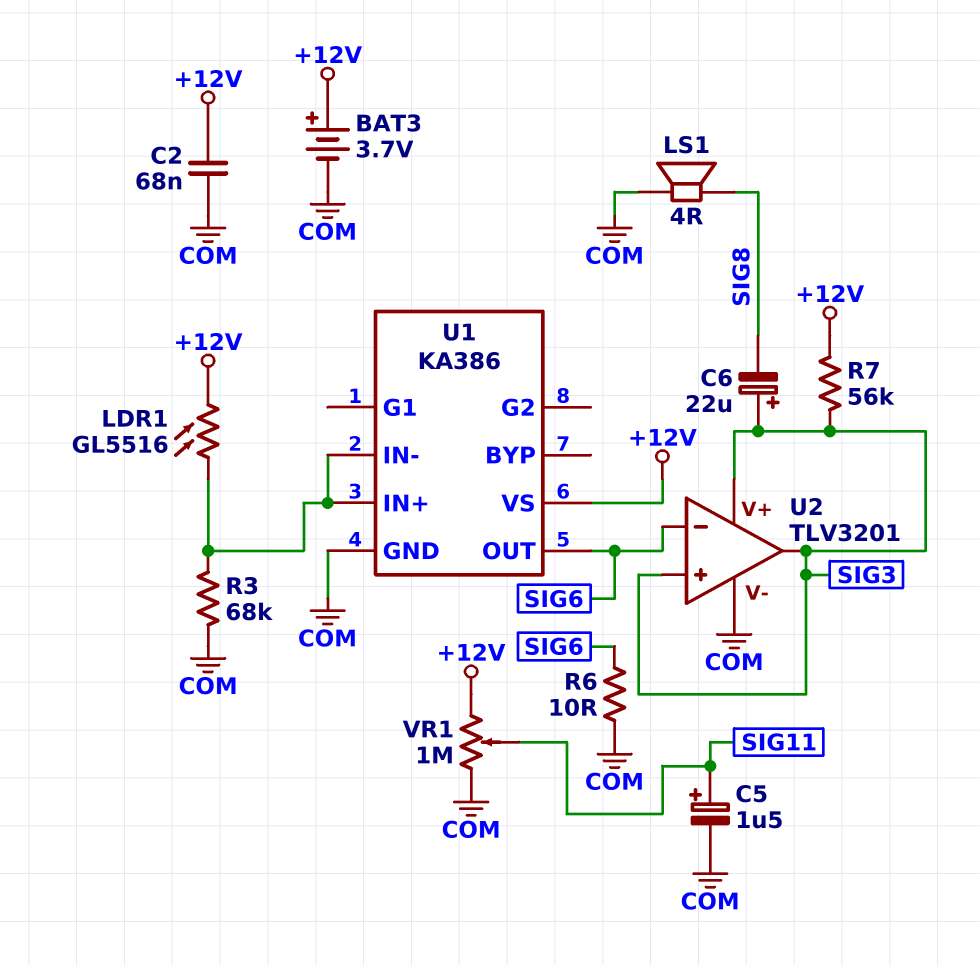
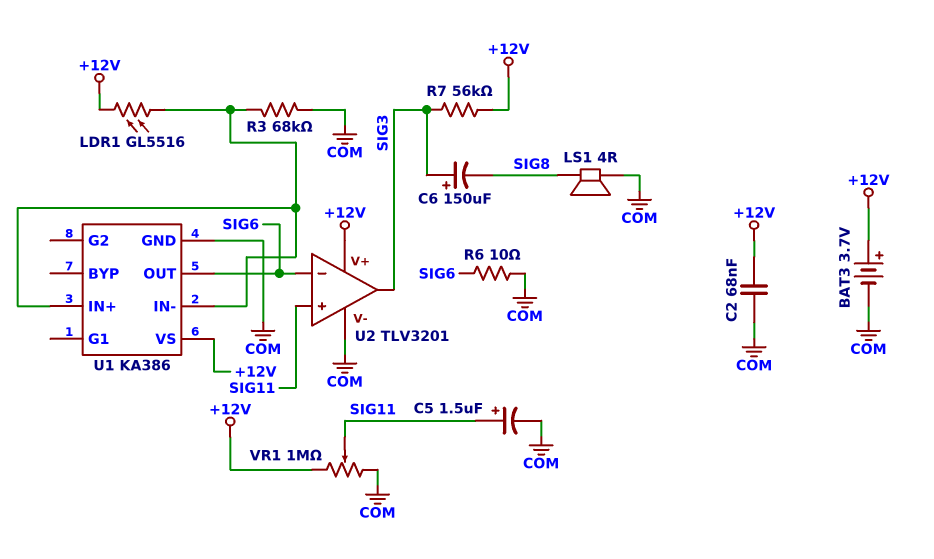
C6: 22uF (plus SIG3, minus SIG8) -> 150uF (plus SIG3, minus SIG8)
U2 pin V+: SIG3 -> +12V
U2 pin in+: SIG3 -> SIG11

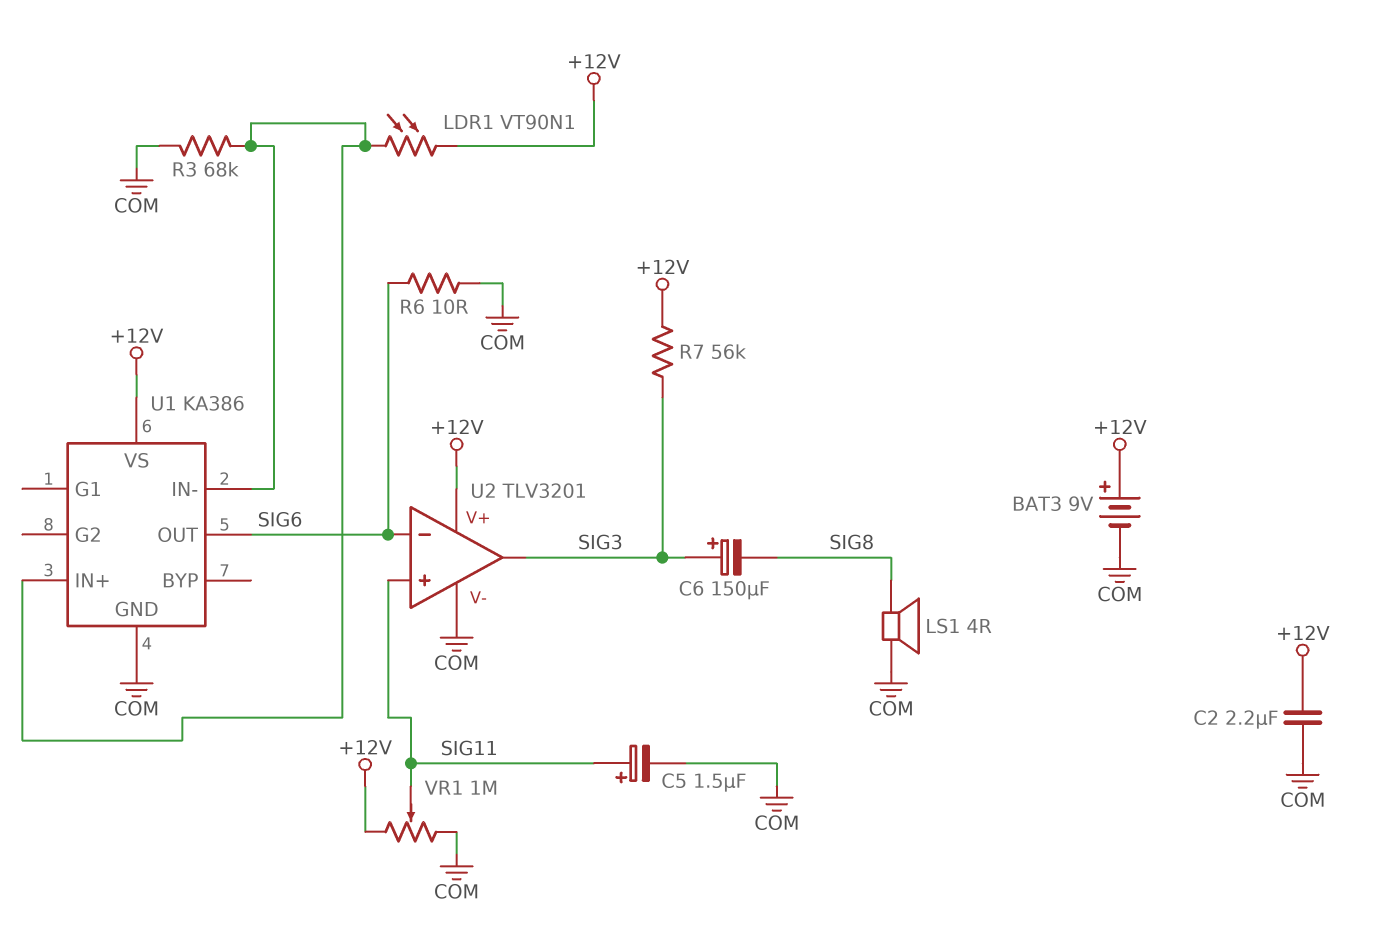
BAT3: 3.7V (plus +12V, minus COM) -> 9V (plus +12V, minus COM)
C2: 68nF (+12V, COM) -> 2.2uF (+12V, COM)
LDR1: GL5516 (+12V, U1/IN+) -> VT90N1 (+12V, U1/IN+)

